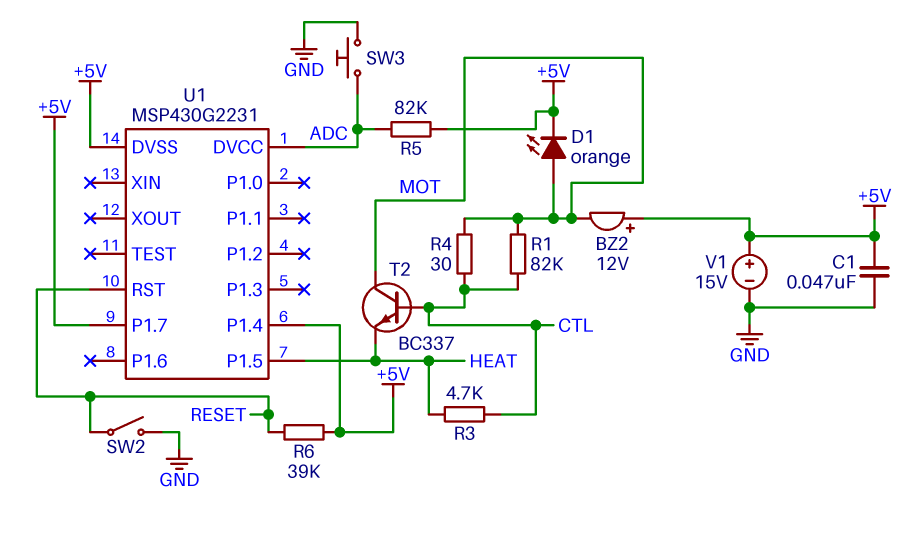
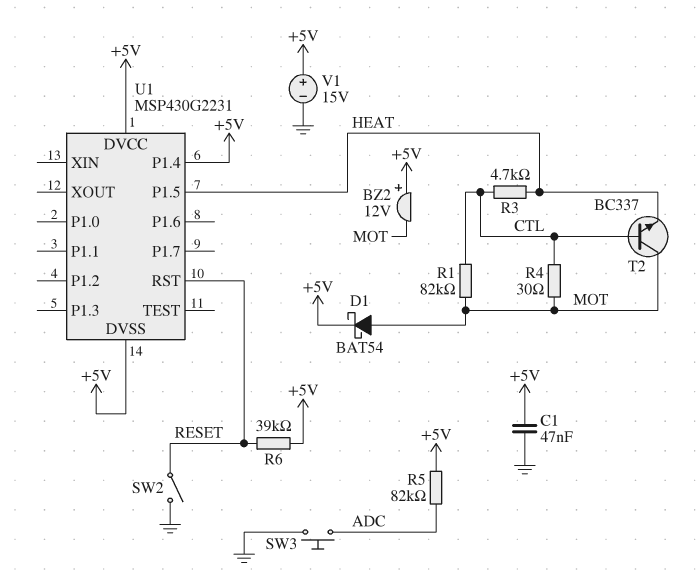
D1: LED orange (A MOT, K +5V) -> schottky BAT54 (A MOT, K +5V)
U1 pin DVCC: ADC -> +5V
U1 pin P1.7: +5V -> none

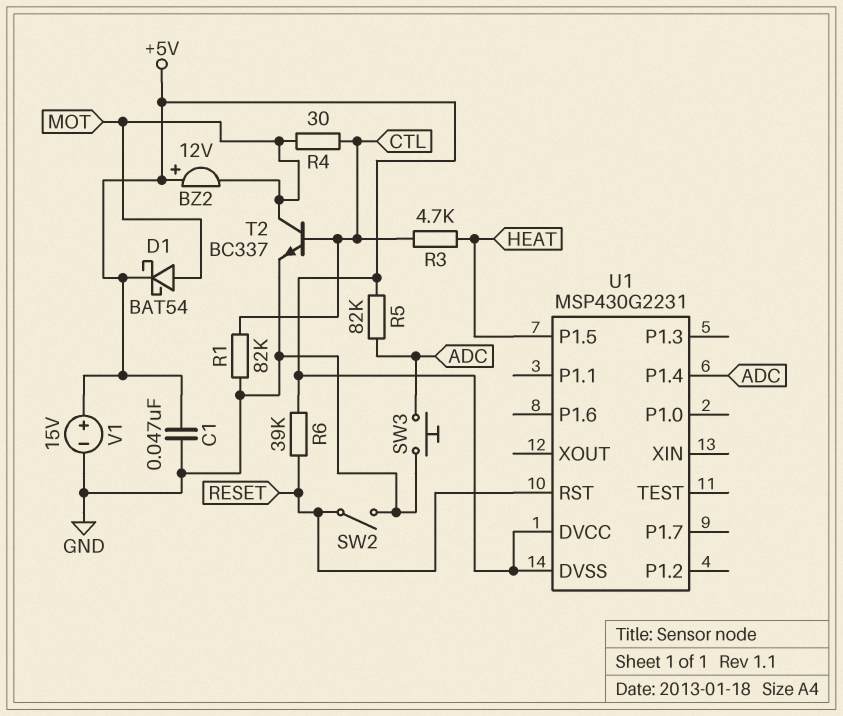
R1: 82k (CTL, MOT) -> 82k (CTL, GND)
T2: NPN BC337 (B CTL, C MOT, E HEAT) -> NPN BC337 (B CTL, C MOT, E GND)
U1 pin P1.4: +5V -> ADC

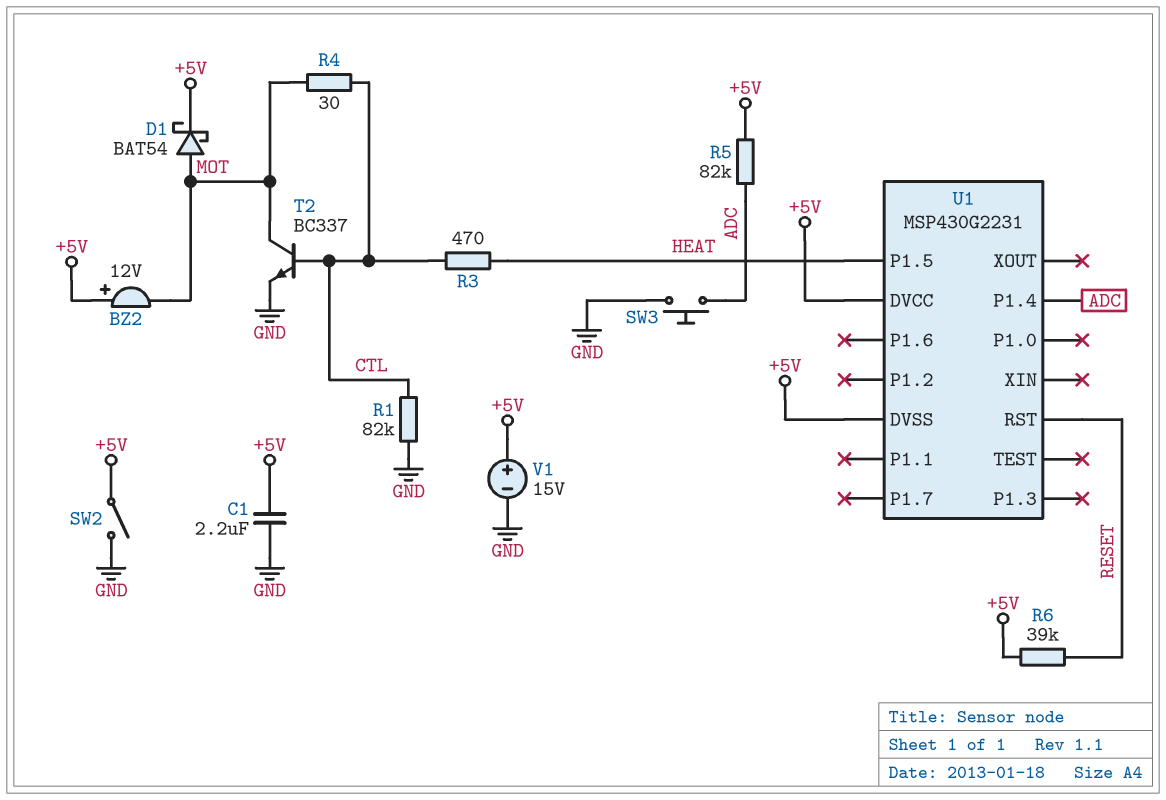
C1: 47nF (+5V, GND) -> 2.2uF (+5V, GND)
R3: 4.7k (CTL, HEAT) -> 470 (CTL, HEAT)
SW2: switch (GND, RESET) -> switch (+5V, GND)

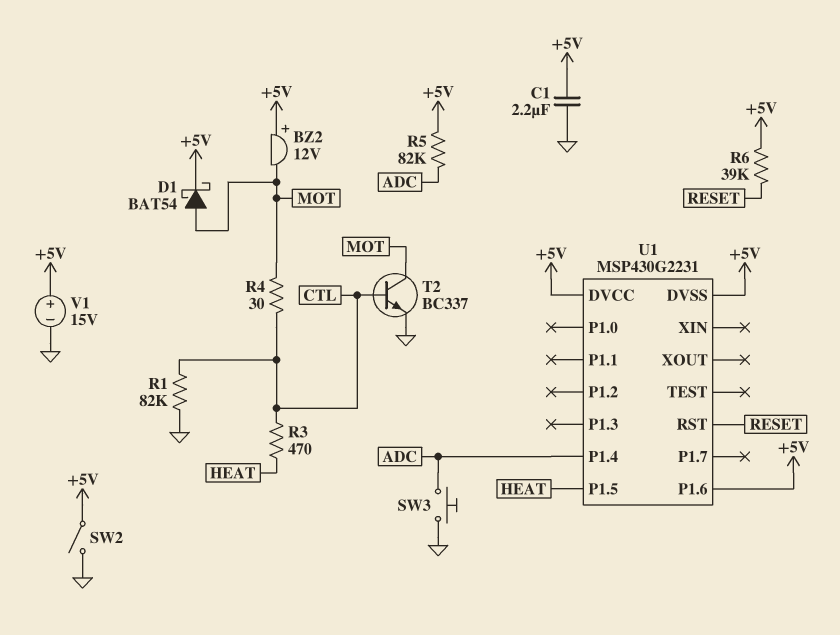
U1 pin P1.6: none -> +5V

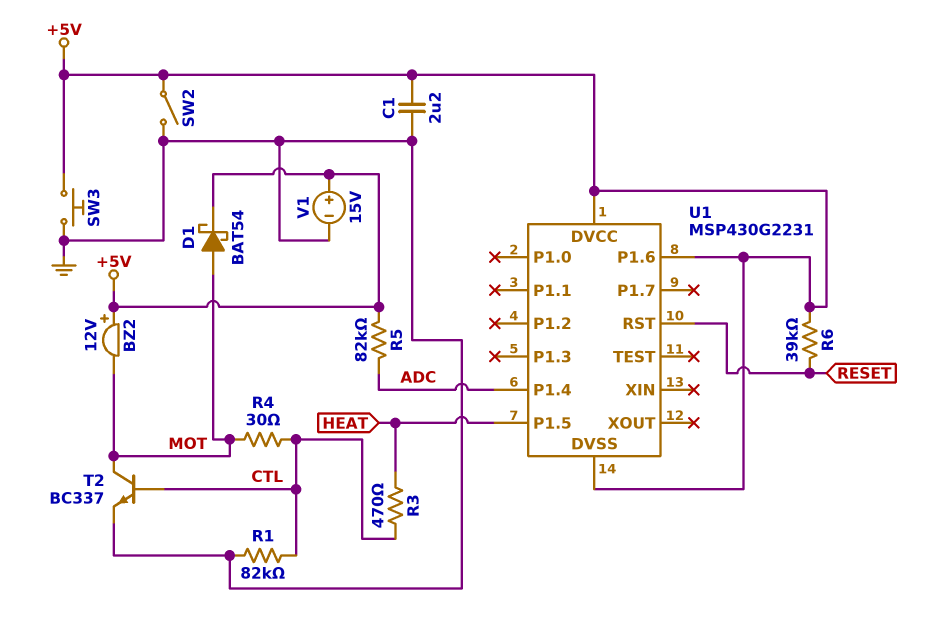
SW3: button (ADC, GND) -> button (+5V, GND)

